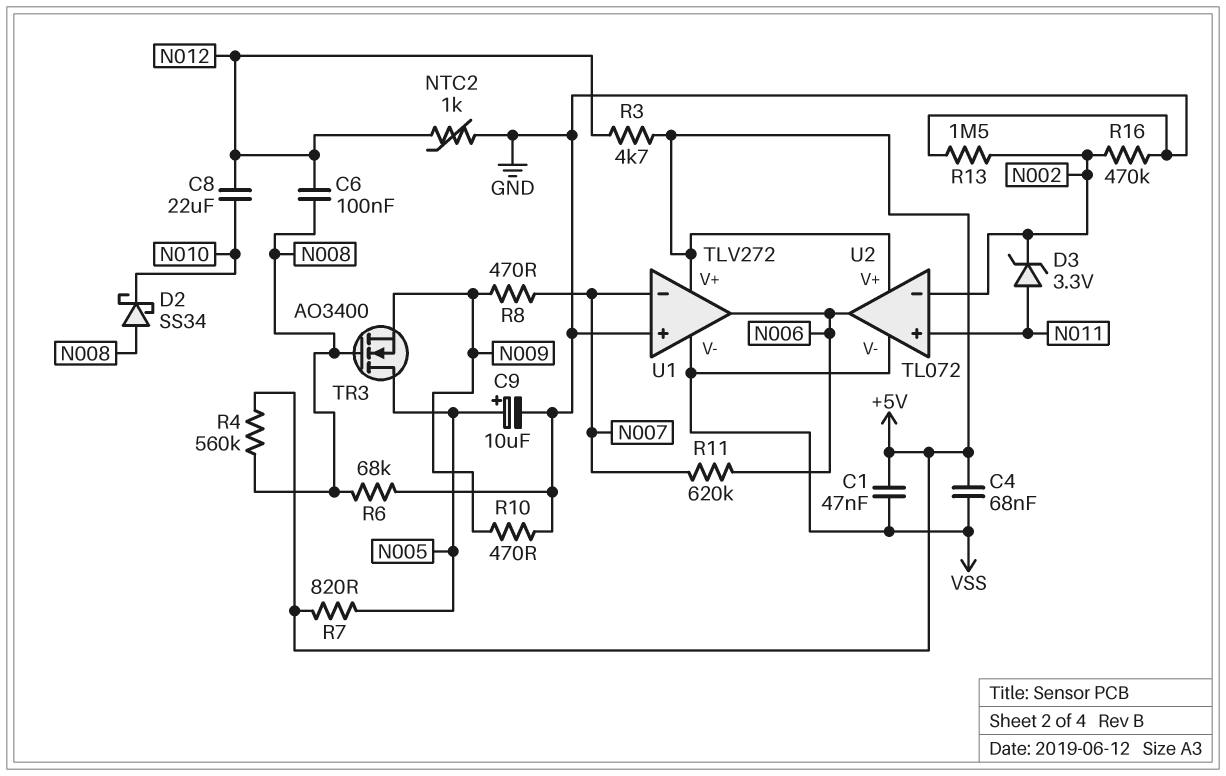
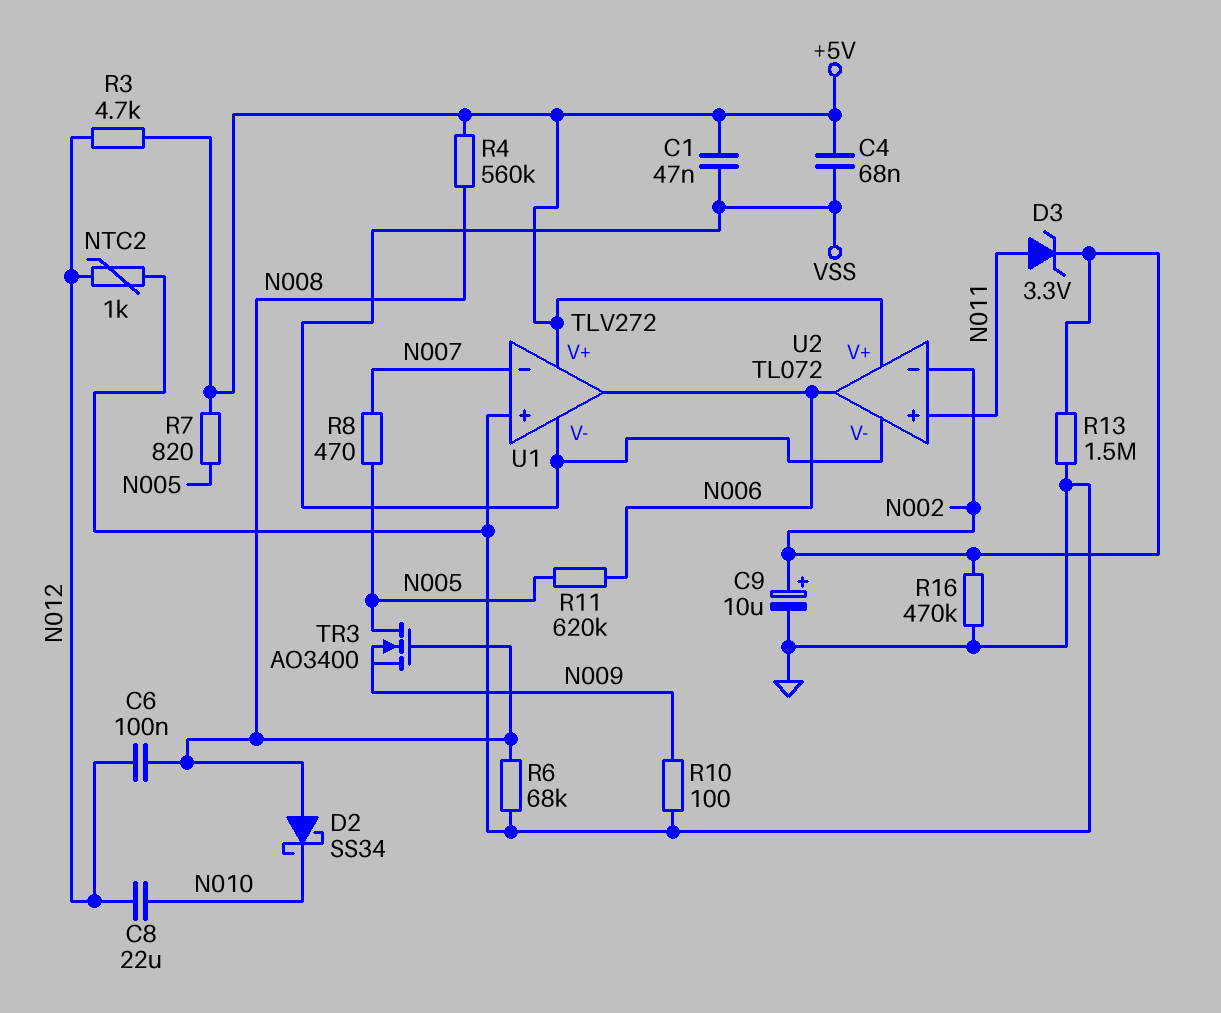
C9: 10uF (plus N005, minus GND) -> 10uF (plus N002, minus GND)
R8: 470 (N007, N009) -> 470 (N005, N007)
R10: 470 (GND, N009) -> 100 (GND, N009)
R11: 620k (N006, N007) -> 620k (N005, N006)

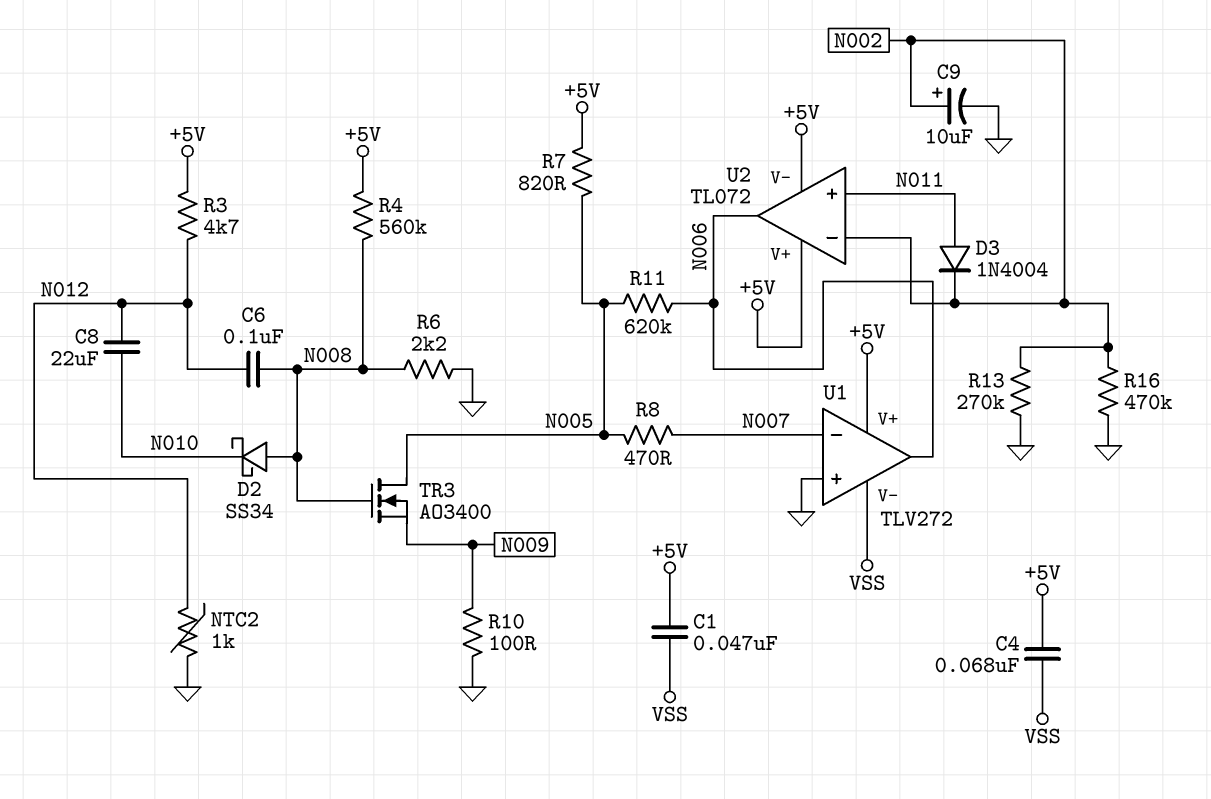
D3: zener 3.3V (A N011, K N002) -> diode 1N4004 (A N011, K N002)
R6: 68k (GND, N008) -> 2.2k (GND, N008)
R13: 1.5M (GND, N002) -> 270k (GND, N002)
U2 pin V-: VSS -> +5V

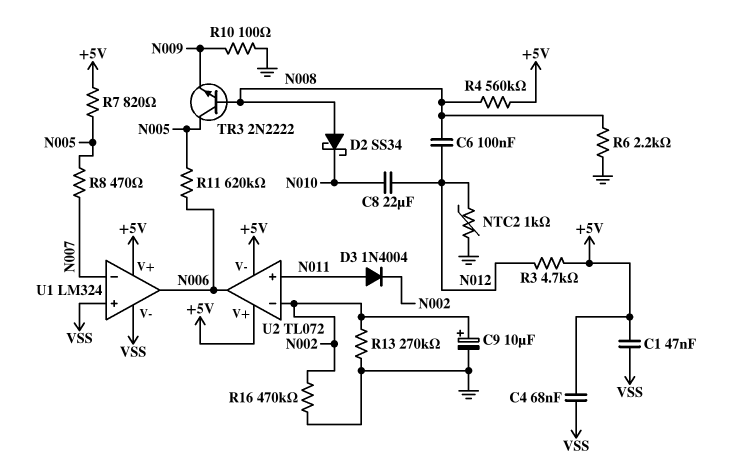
TR3: NMOS AO3400 (G N008, D N005, S N009) -> NPN 2N2222 (B N008, C N005, E N009)
U1: TLV272 -> LM324
U1 pin in+: GND -> VSS

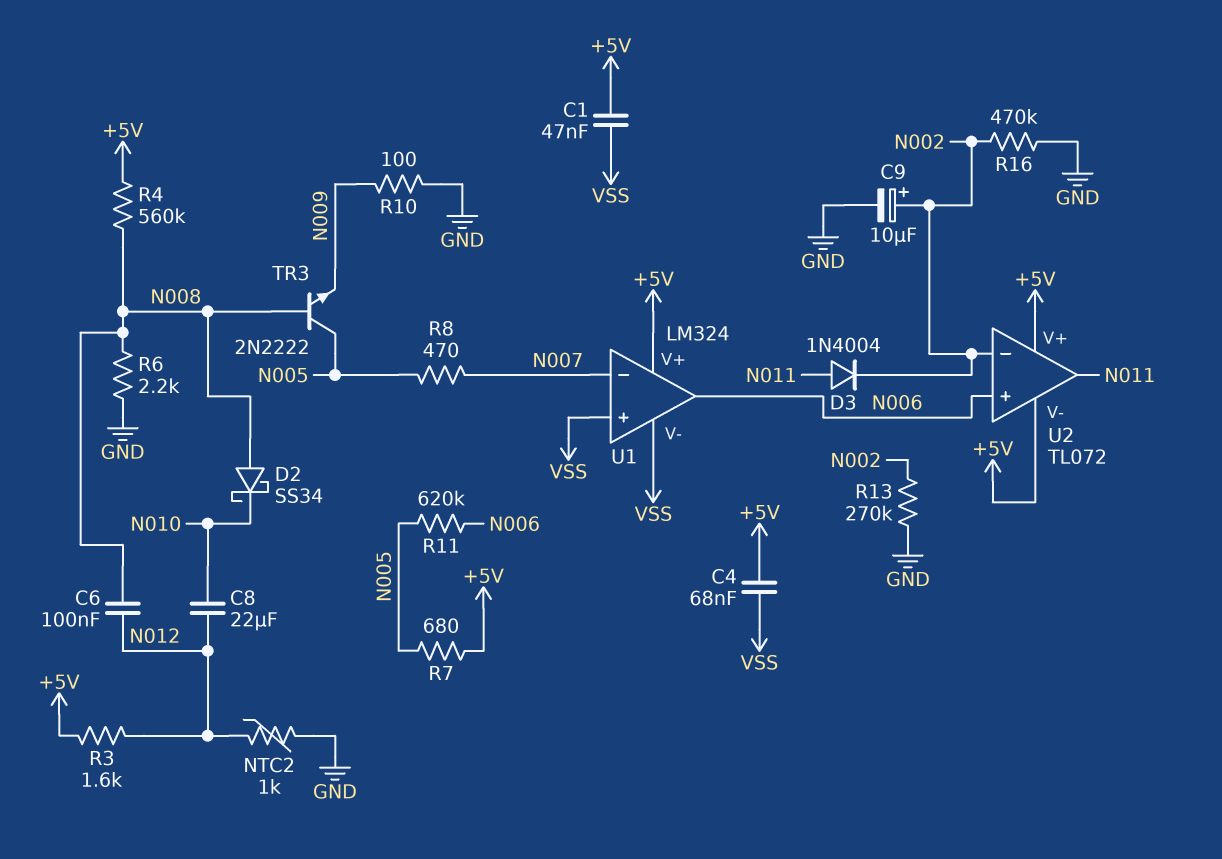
R3: 4.7k (+5V, N012) -> 1.6k (+5V, N012)
R7: 820 (+5V, N005) -> 680 (+5V, N005)
U2 pin in+: N011 -> N006
U2 pin out: N006 -> N011

